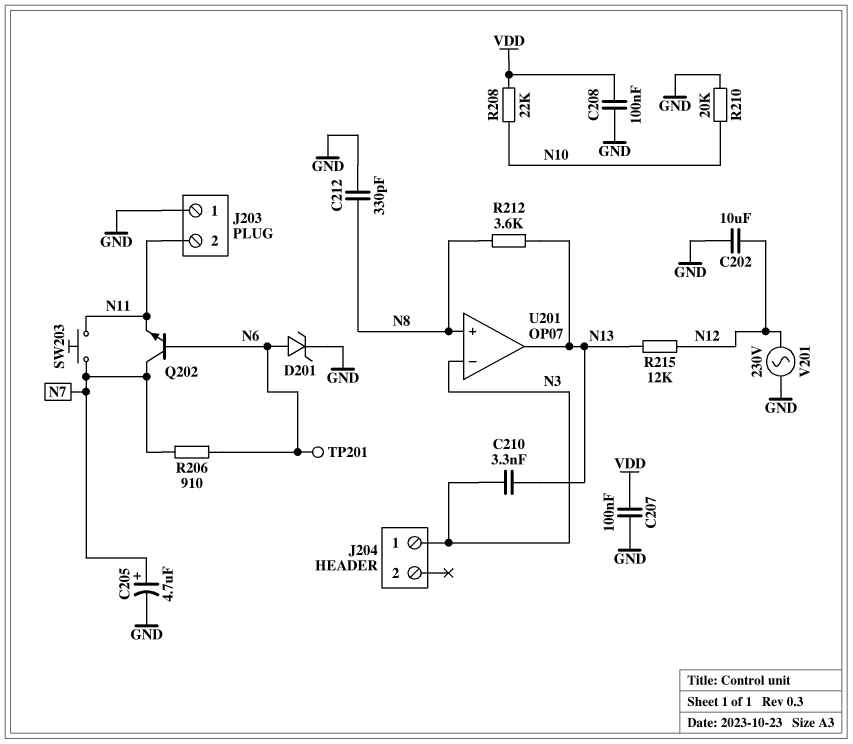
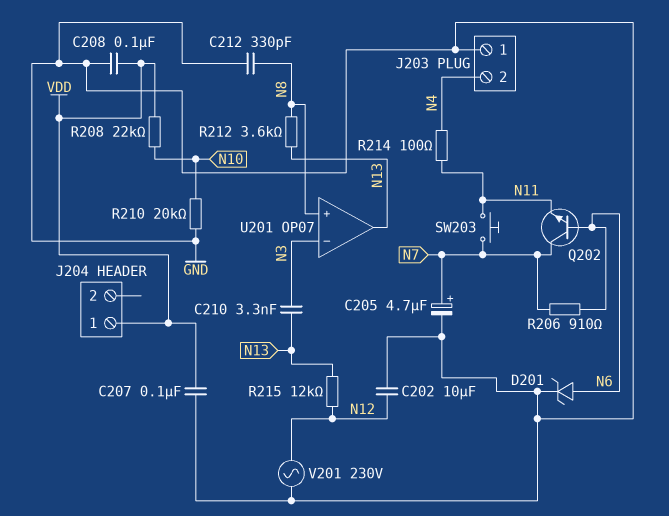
J203 pin 2: N11 -> N4
J204 pin 1: N3 -> VDD
R214: none -> 100 (N4, N11)
TP201: test point (N6) -> none

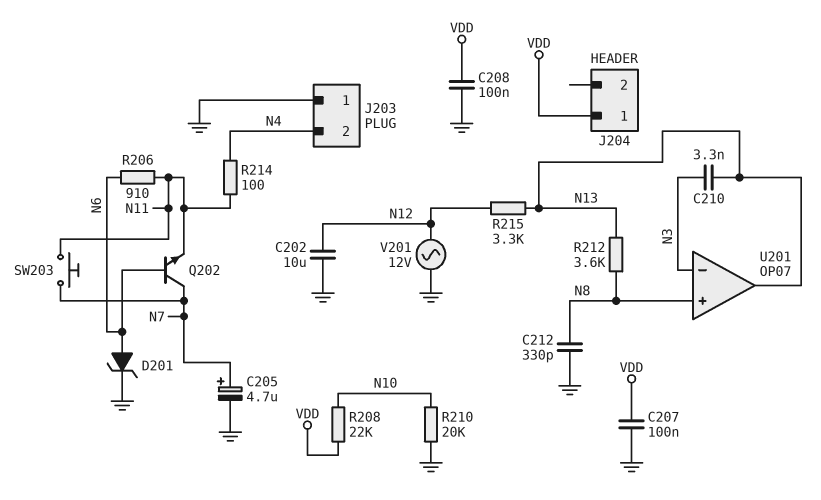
R206: 910 (N6, N7) -> 910 (N6, N11)
R215: 12k (N12, N13) -> 3.3k (N12, N13)
V201: AC 230V (GND, N12) -> AC 12V (GND, N12)

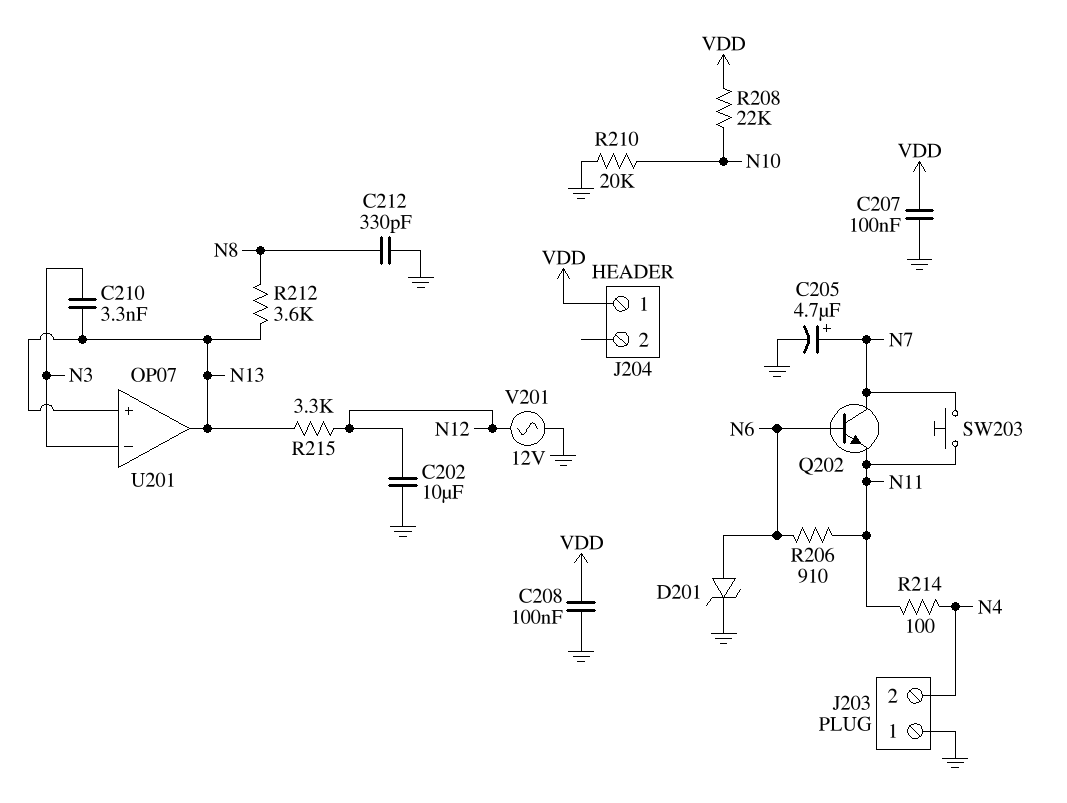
U201 pin in+: N8 -> N13

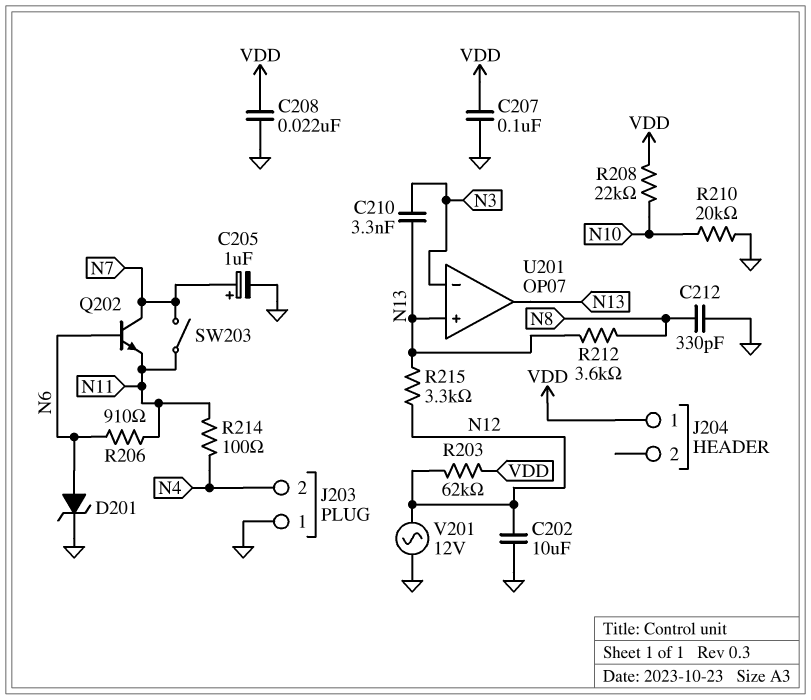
C205: 4.7uF (plus N7, minus GND) -> 1uF (plus N7, minus GND)
C208: 100nF (GND, VDD) -> 22nF (GND, VDD)
R203: none -> 62k (N12, VDD)
SW203: button (N7, N11) -> switch (N7, N11)

